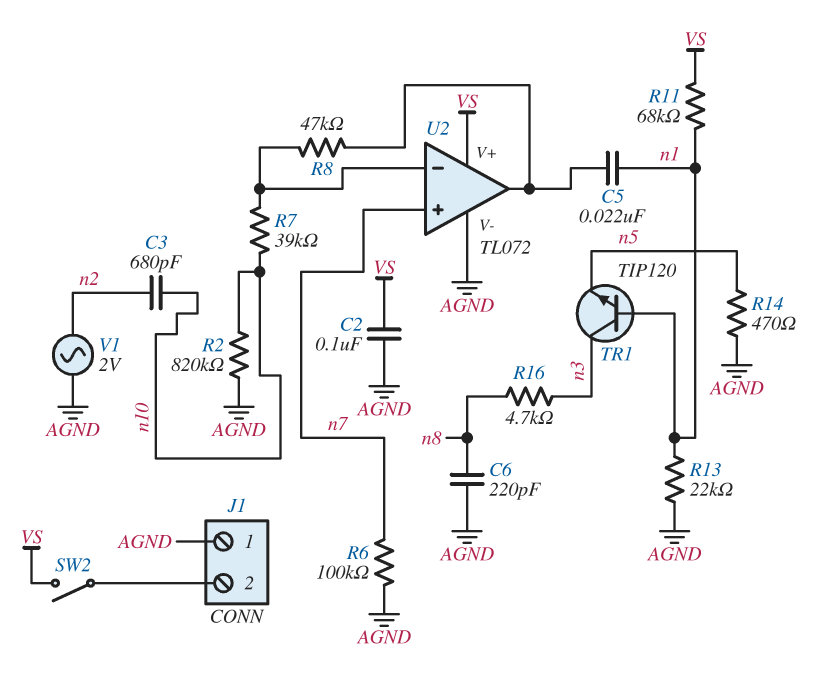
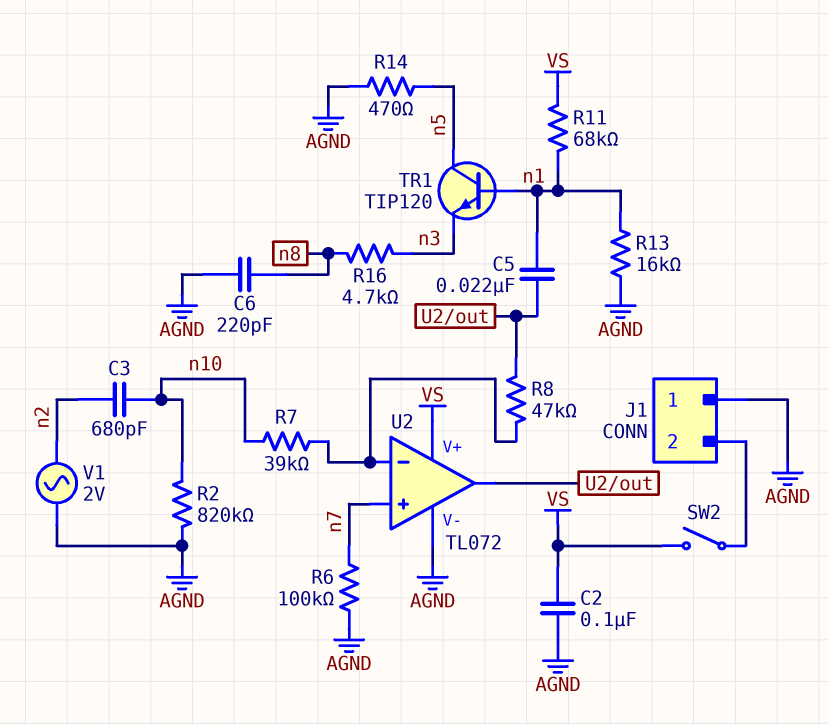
R13: 22k (AGND, n1) -> 16k (AGND, n1)
TR1: NPN TIP120 (B n1, C n3, E n5) -> NPN TIP120 (B n1, C n5, E n3)

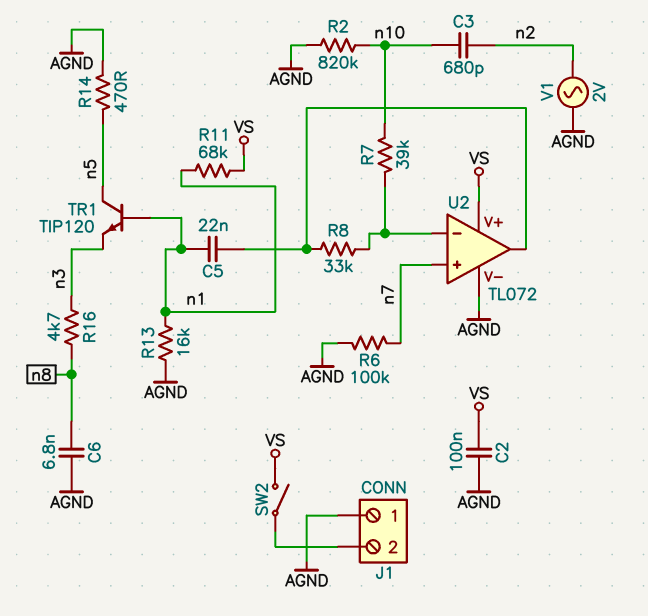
C6: 220pF (AGND, n8) -> 6.8nF (AGND, n8)
R8: 47k (U2/in-, U2/out) -> 33k (U2/in-, U2/out)

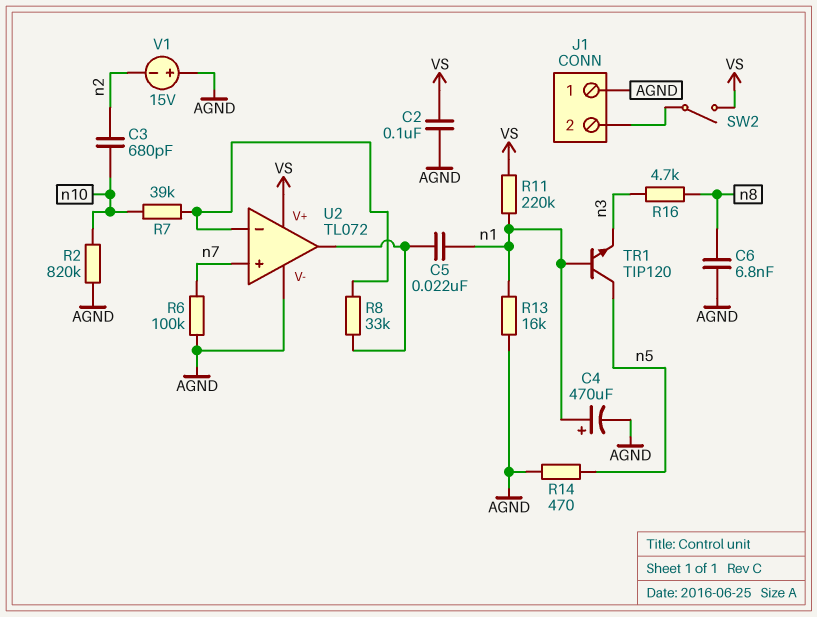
C4: none -> 470uF (plus n1, minus AGND)
R11: 68k (VS, n1) -> 220k (VS, n1)
V1: AC 2V (AGND, n2) -> 15V (plus AGND, minus n2)

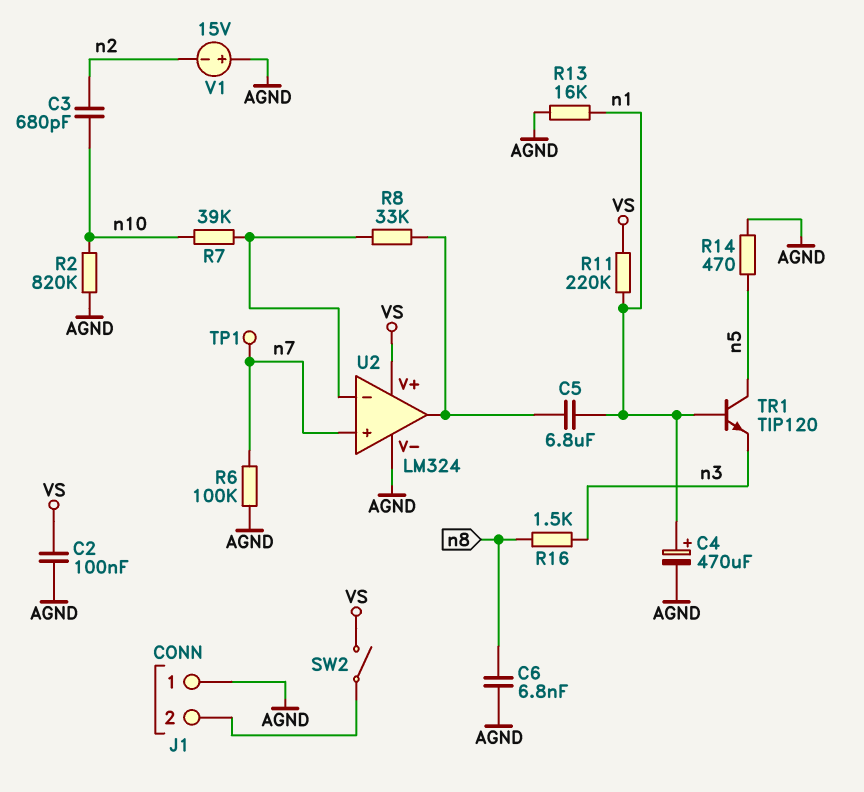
C5: 22nF (U2/out, n1) -> 6.8uF (U2/out, n1)
R16: 4.7k (n3, n8) -> 1.5k (n3, n8)
TP1: none -> test point (n7)
U2: TL072 -> LM324

